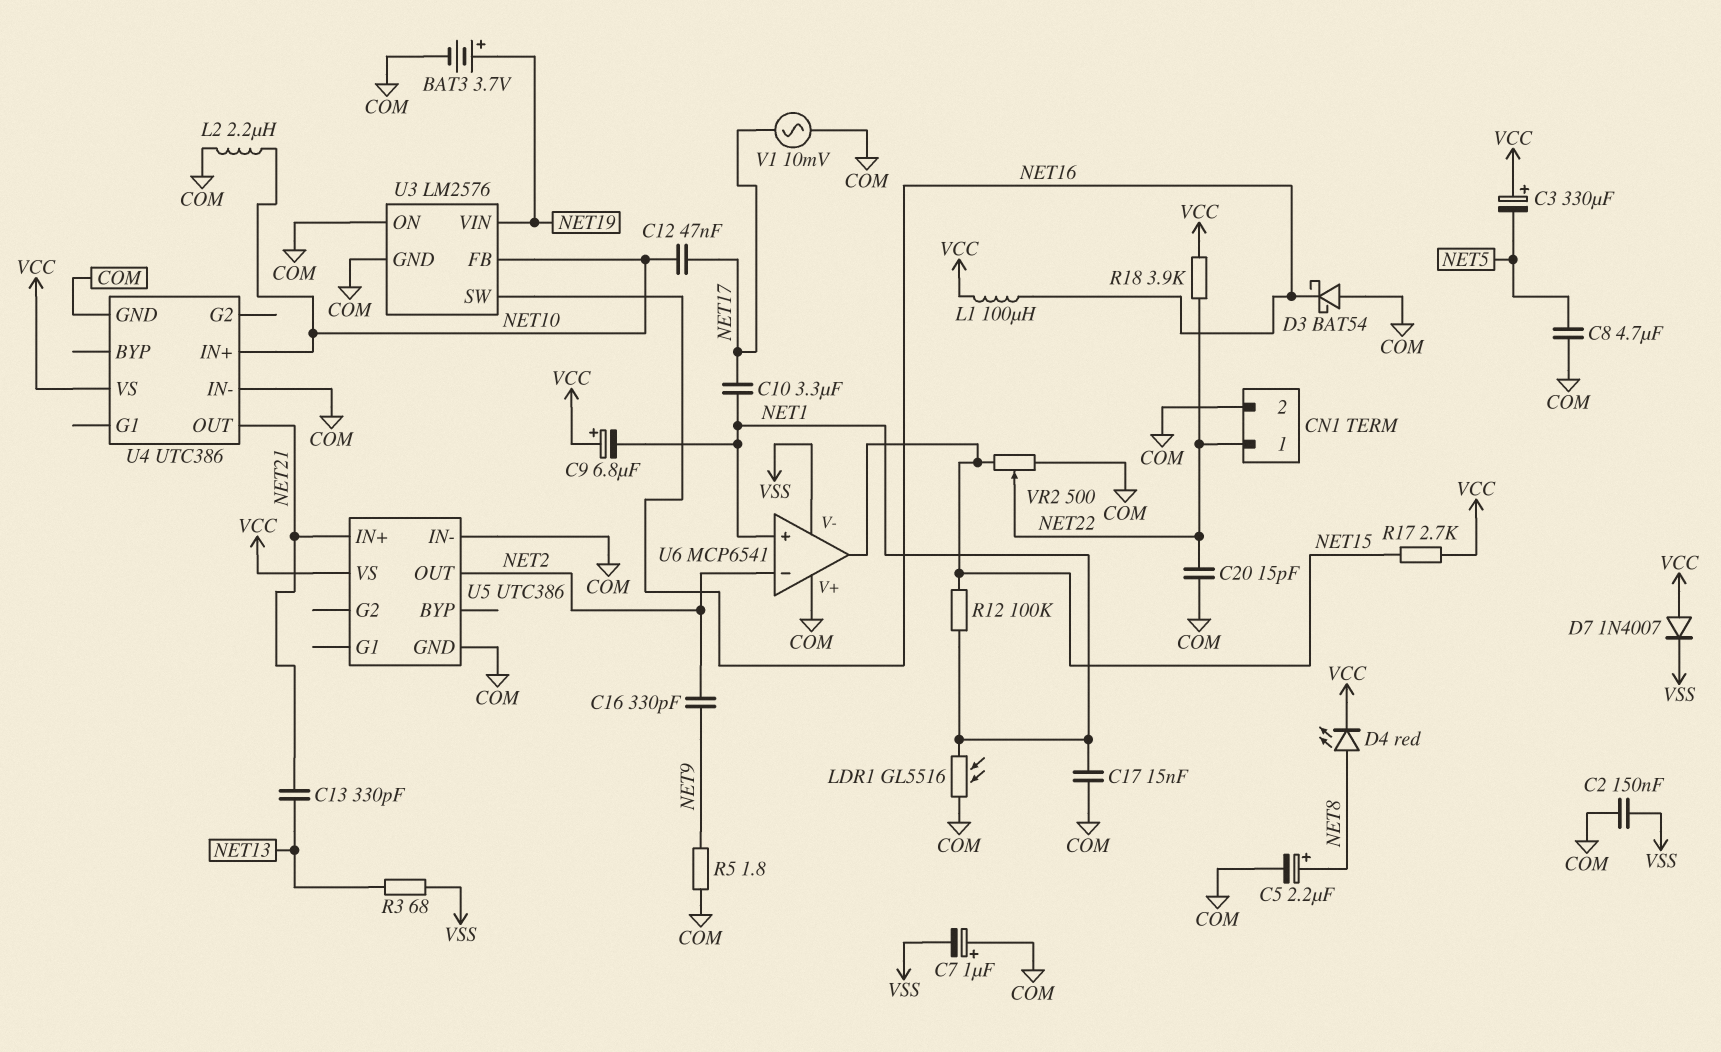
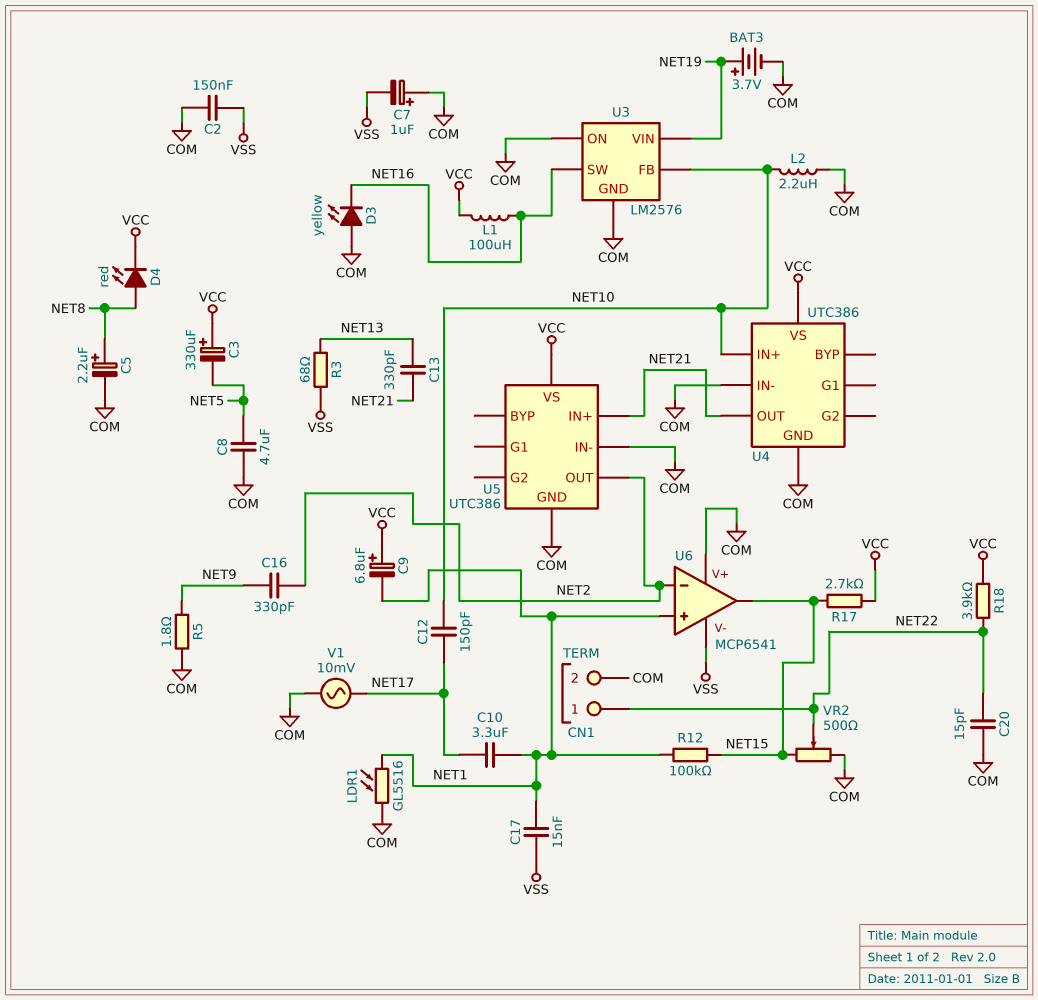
C12: 47nF (NET10, NET17) -> 150pF (NET10, NET17)
C17: 15nF (COM, NET1) -> 15nF (NET1, VSS)
D3: schottky BAT54 (A COM, K NET16) -> LED yellow (A COM, K NET16)
D7: diode 1N4007 (A VCC, K VSS) -> none

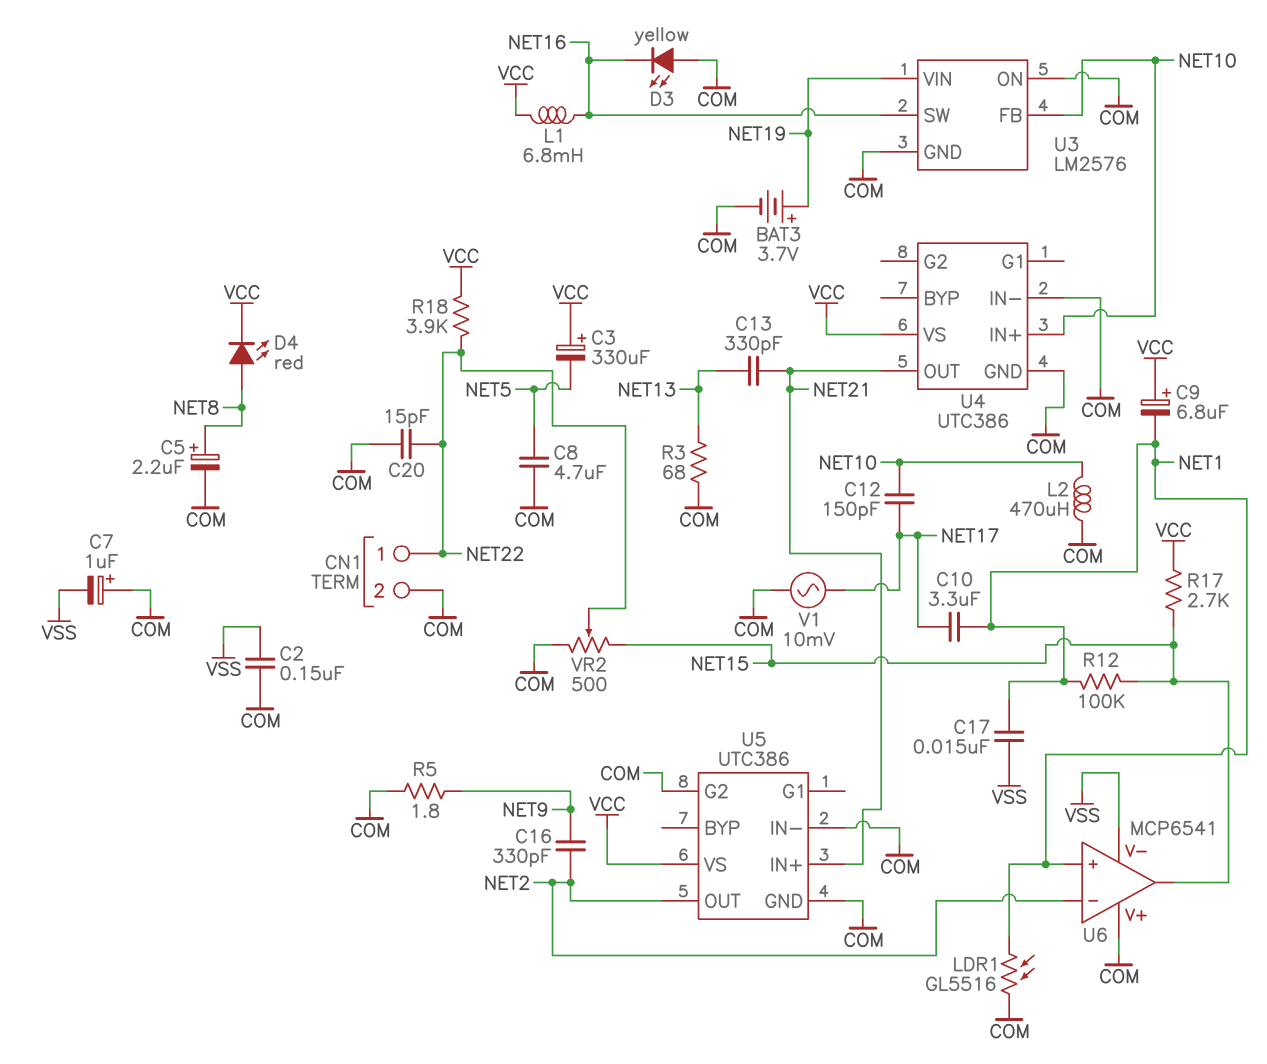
L1: 100uH (NET16, VCC) -> 6.8mH (NET16, VCC)
L2: 2.2uH (COM, NET10) -> 470uH (COM, NET10)
R3: 68 (NET13, VSS) -> 68 (COM, NET13)
U5 pin G2: none -> COM

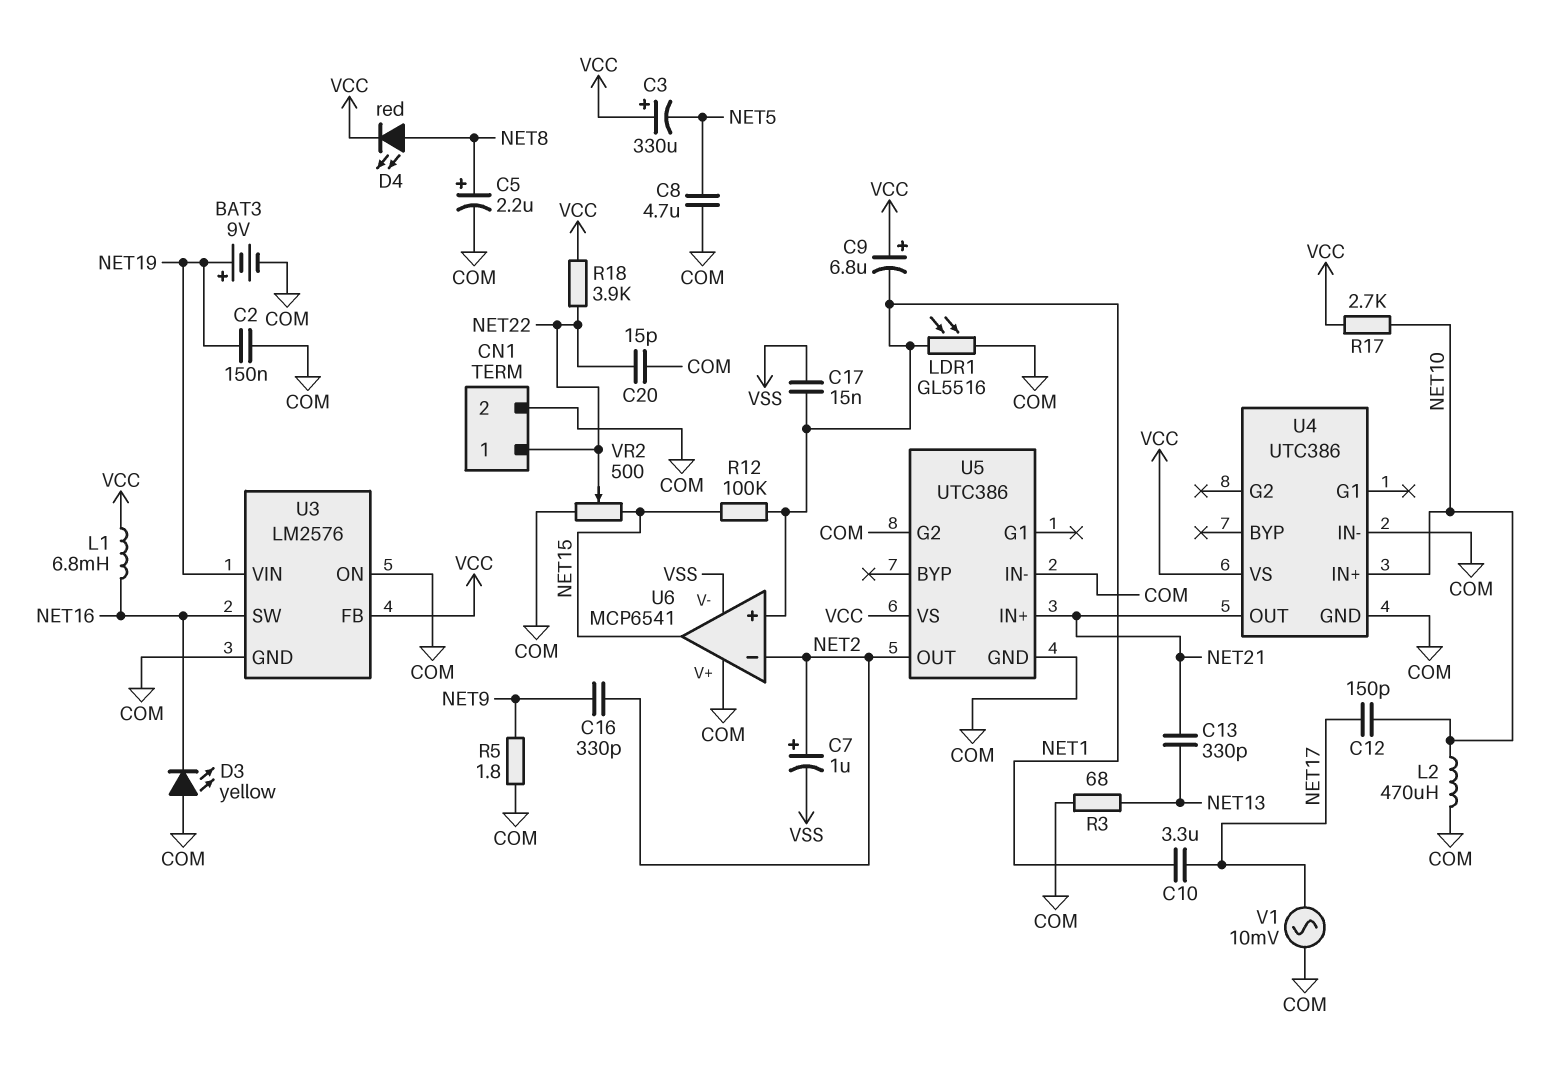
BAT3: 3.7V (plus NET19, minus COM) -> 9V (plus NET19, minus COM)
C2: 150nF (COM, VSS) -> 150nF (COM, NET19)
C7: 1uF (plus COM, minus VSS) -> 1uF (plus NET2, minus VSS)
R17: 2.7k (NET15, VCC) -> 2.7k (NET10, VCC)
U3 pin FB: NET10 -> VCC

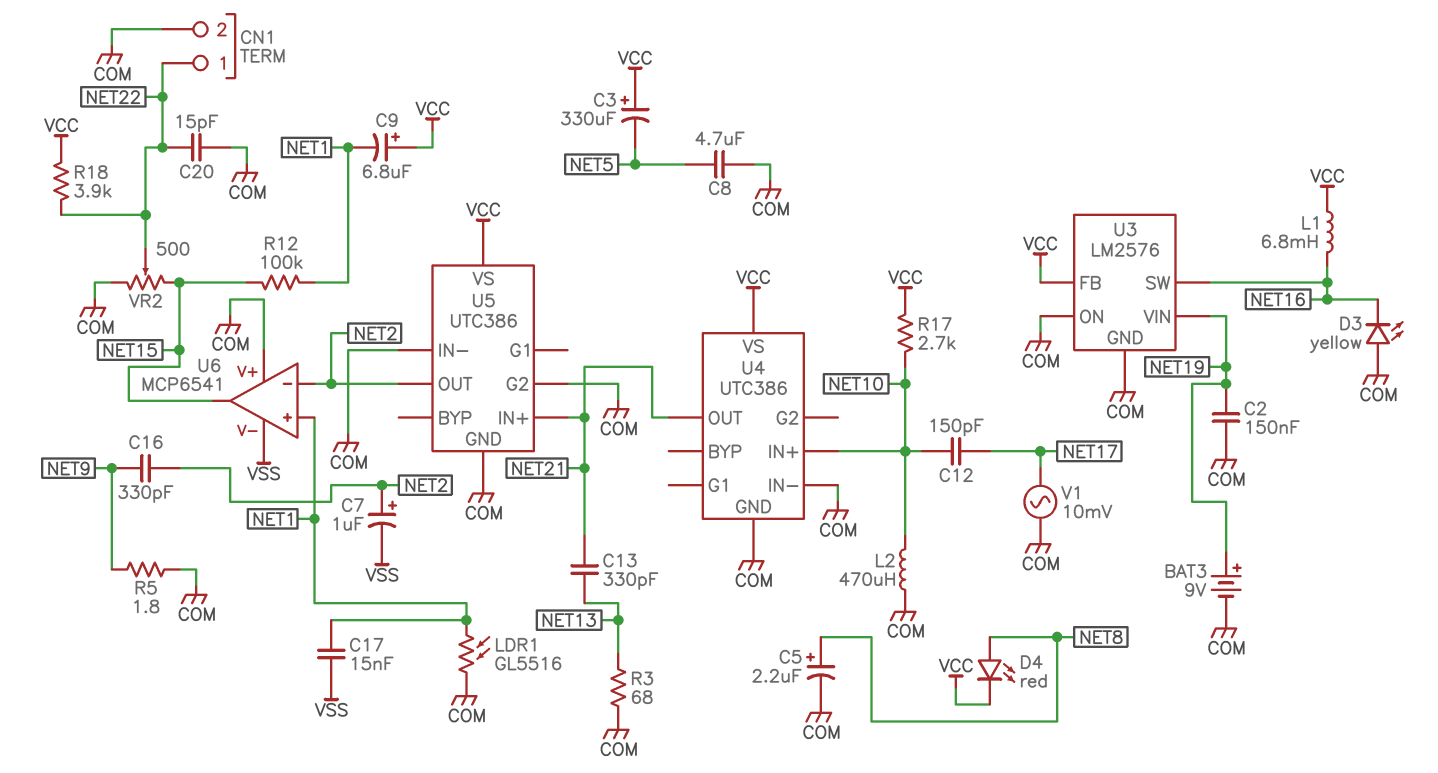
C10: 3.3uF (NET1, NET17) -> none

